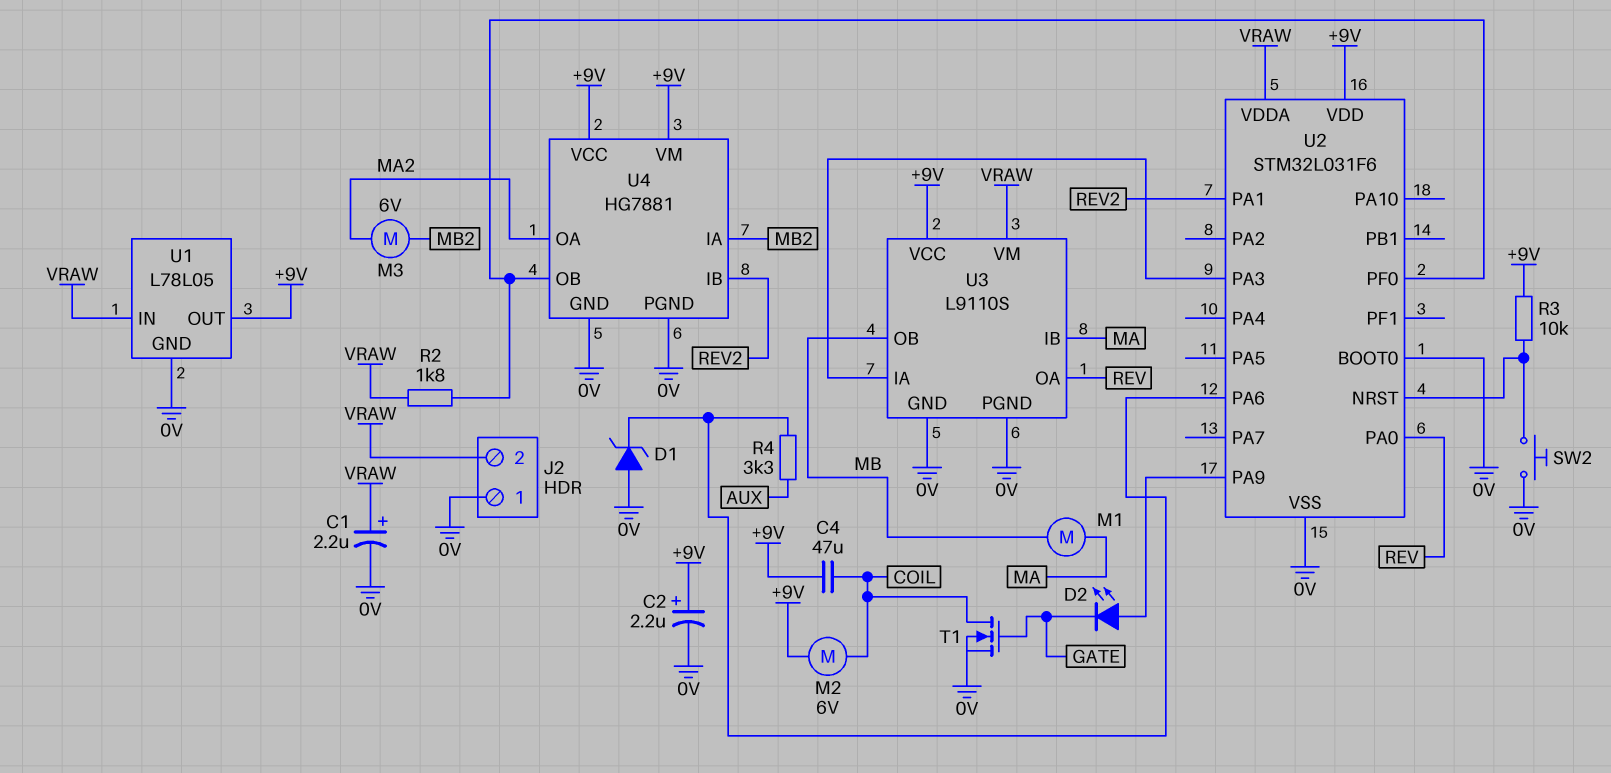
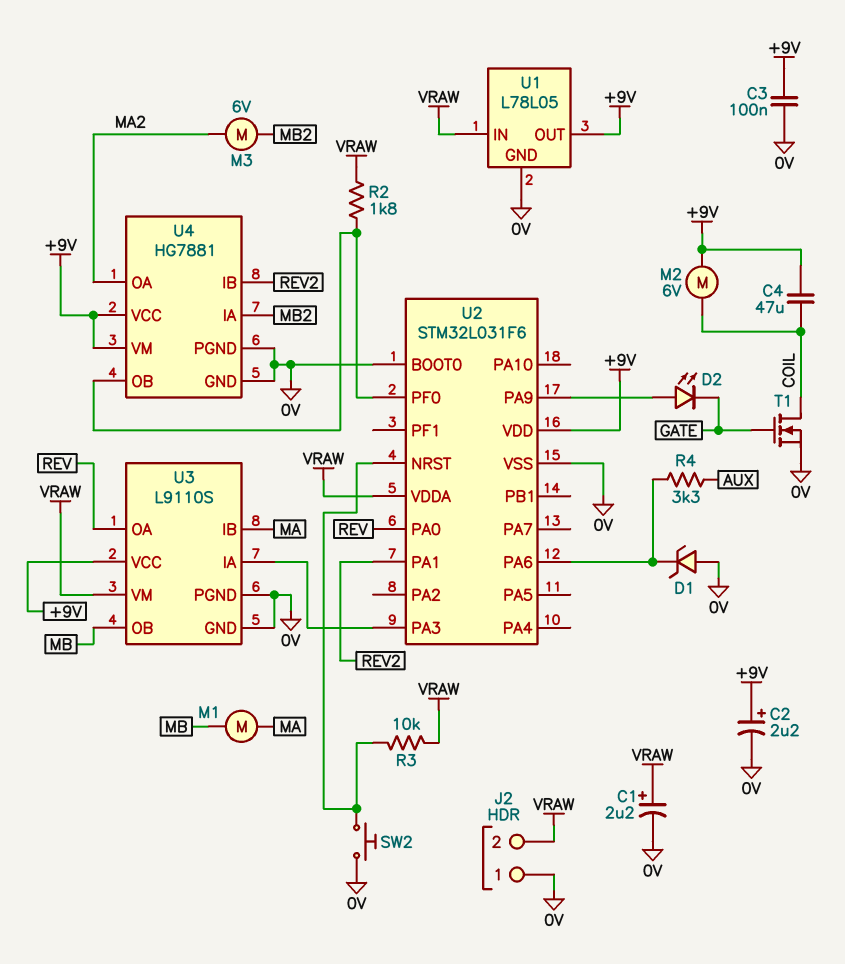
C3: none -> 100nF (+9V, 0V)
R3: 10k (+9V, U2/NRST) -> 10k (U2/NRST, VRAW)

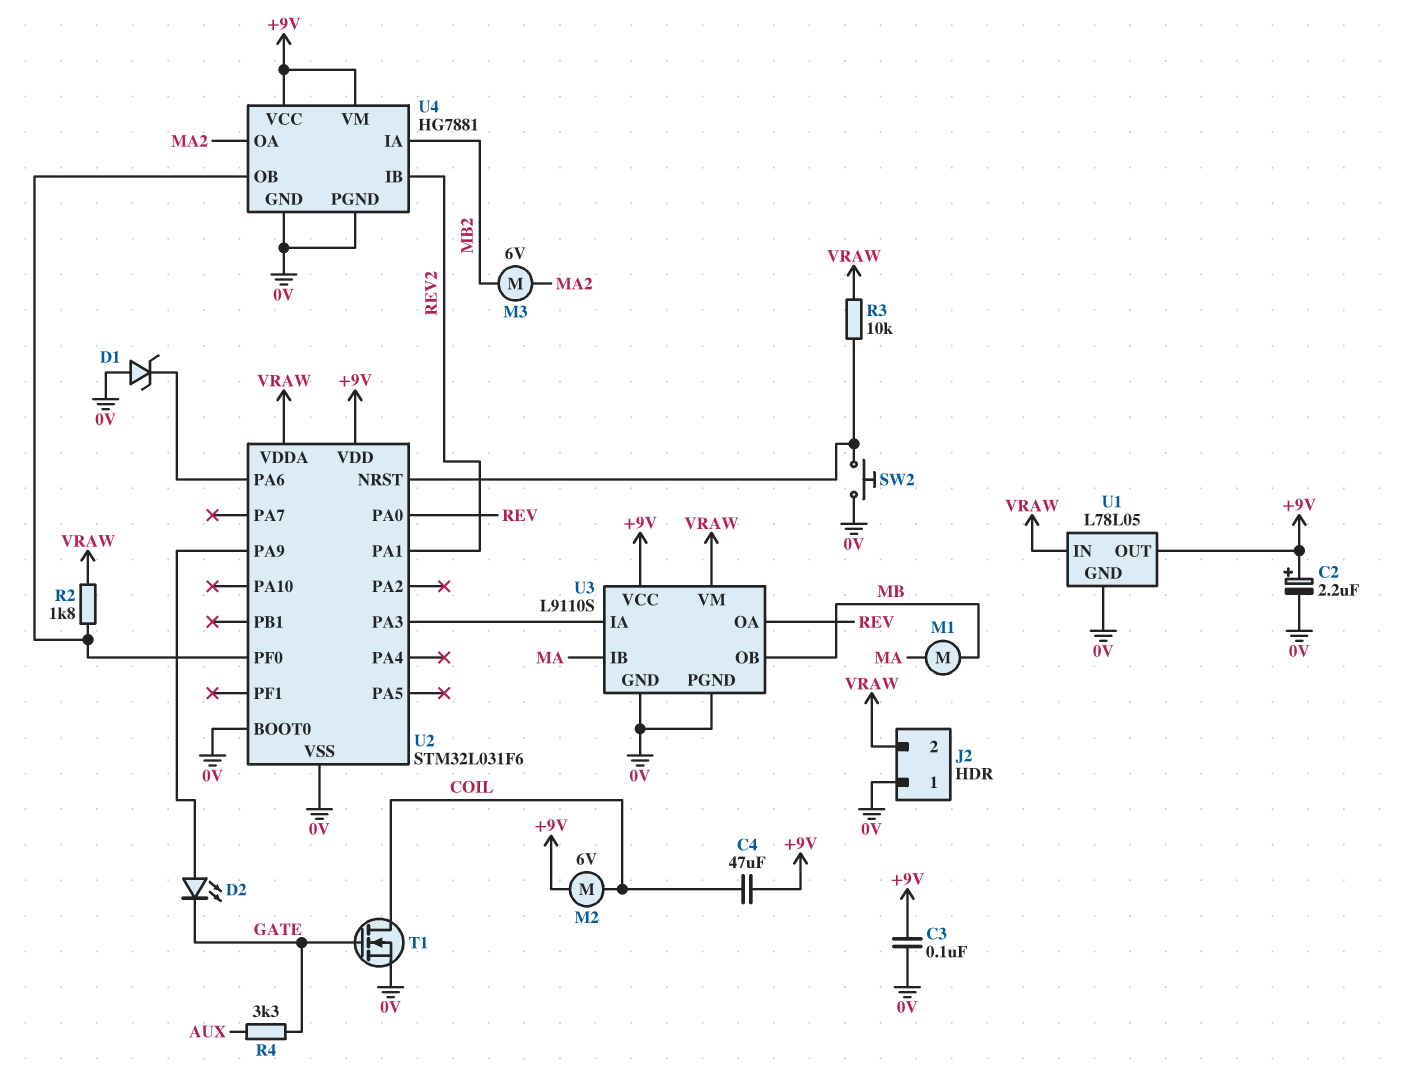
C1: 2.2uF (plus VRAW, minus 0V) -> none
R4: 3.3k (AUX, U2/PA6) -> 3.3k (AUX, GATE)

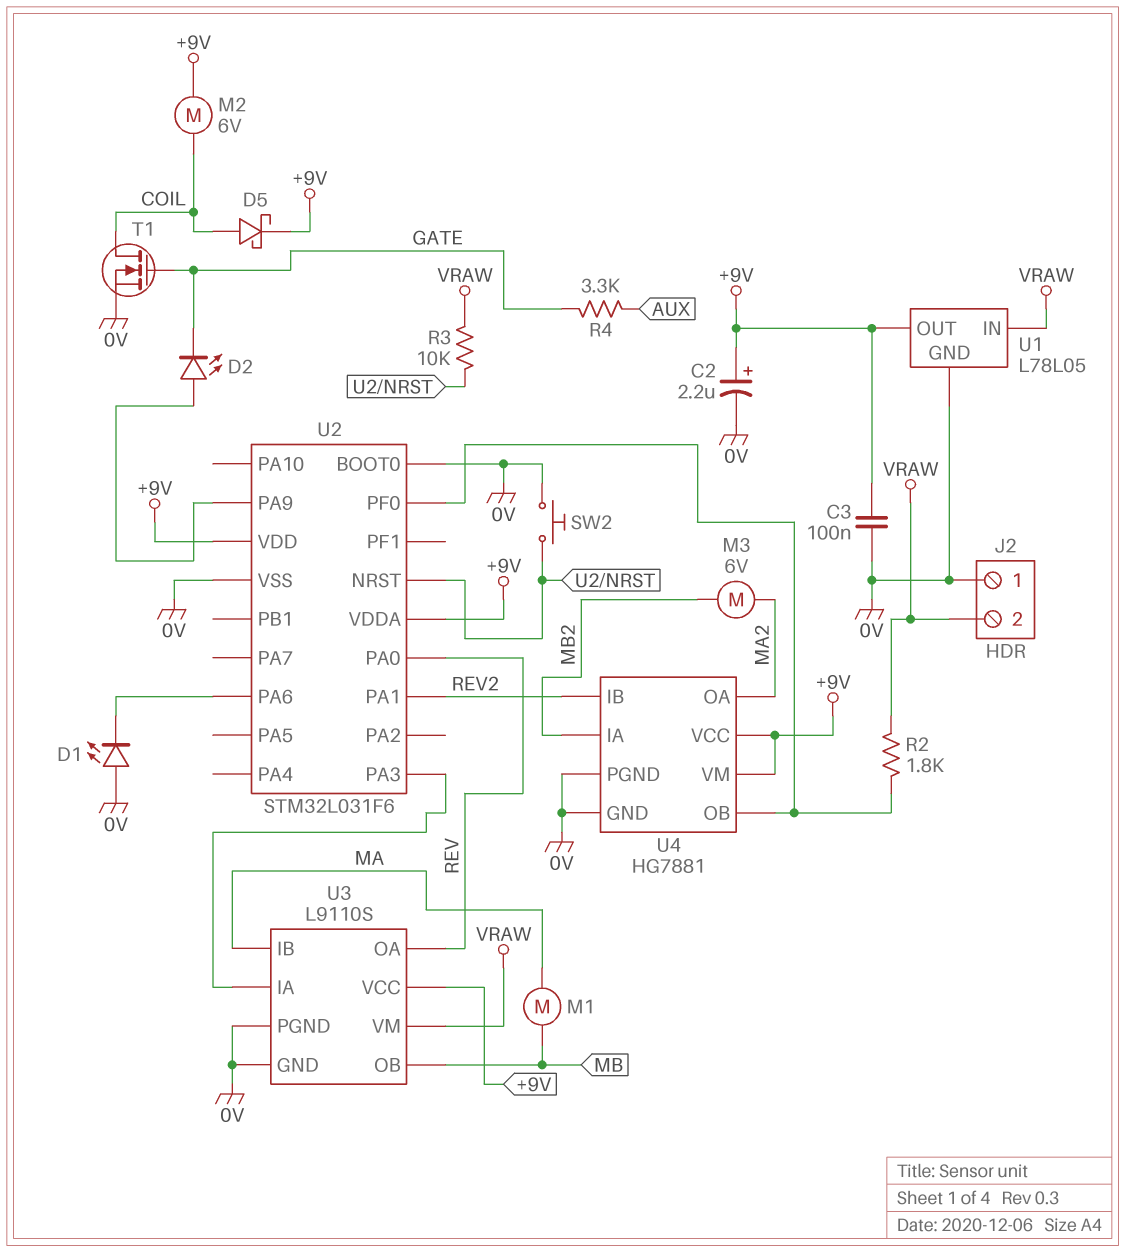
C4: 47uF (+9V, COIL) -> none
D1: zener (A 0V, K U2/PA6) -> LED (A 0V, K U2/PA6)
D5: none -> schottky (A COIL, K +9V)
U2 pin VDDA: VRAW -> +9V

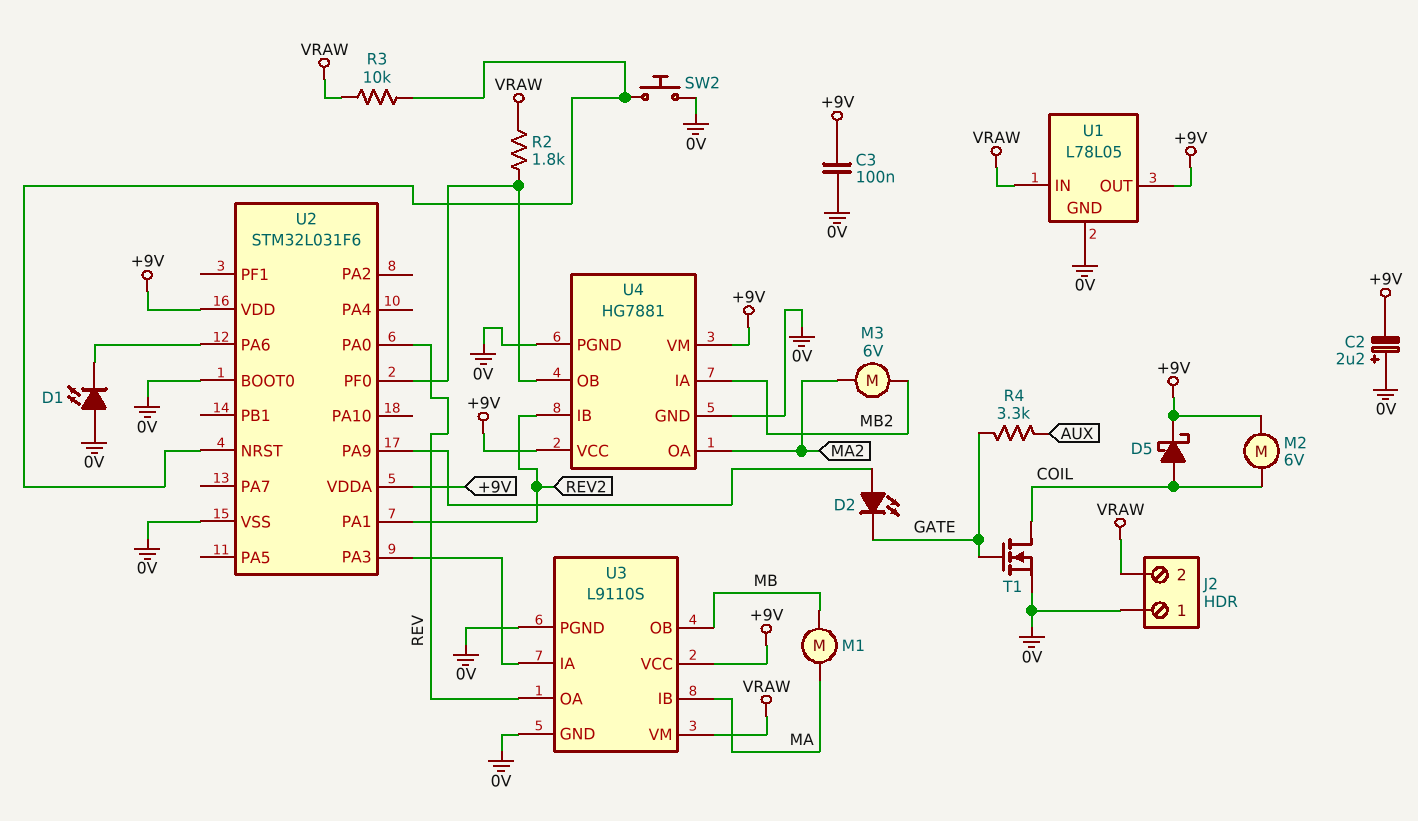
C2: 2.2uF (plus +9V, minus 0V) -> 2.2uF (plus 0V, minus +9V)

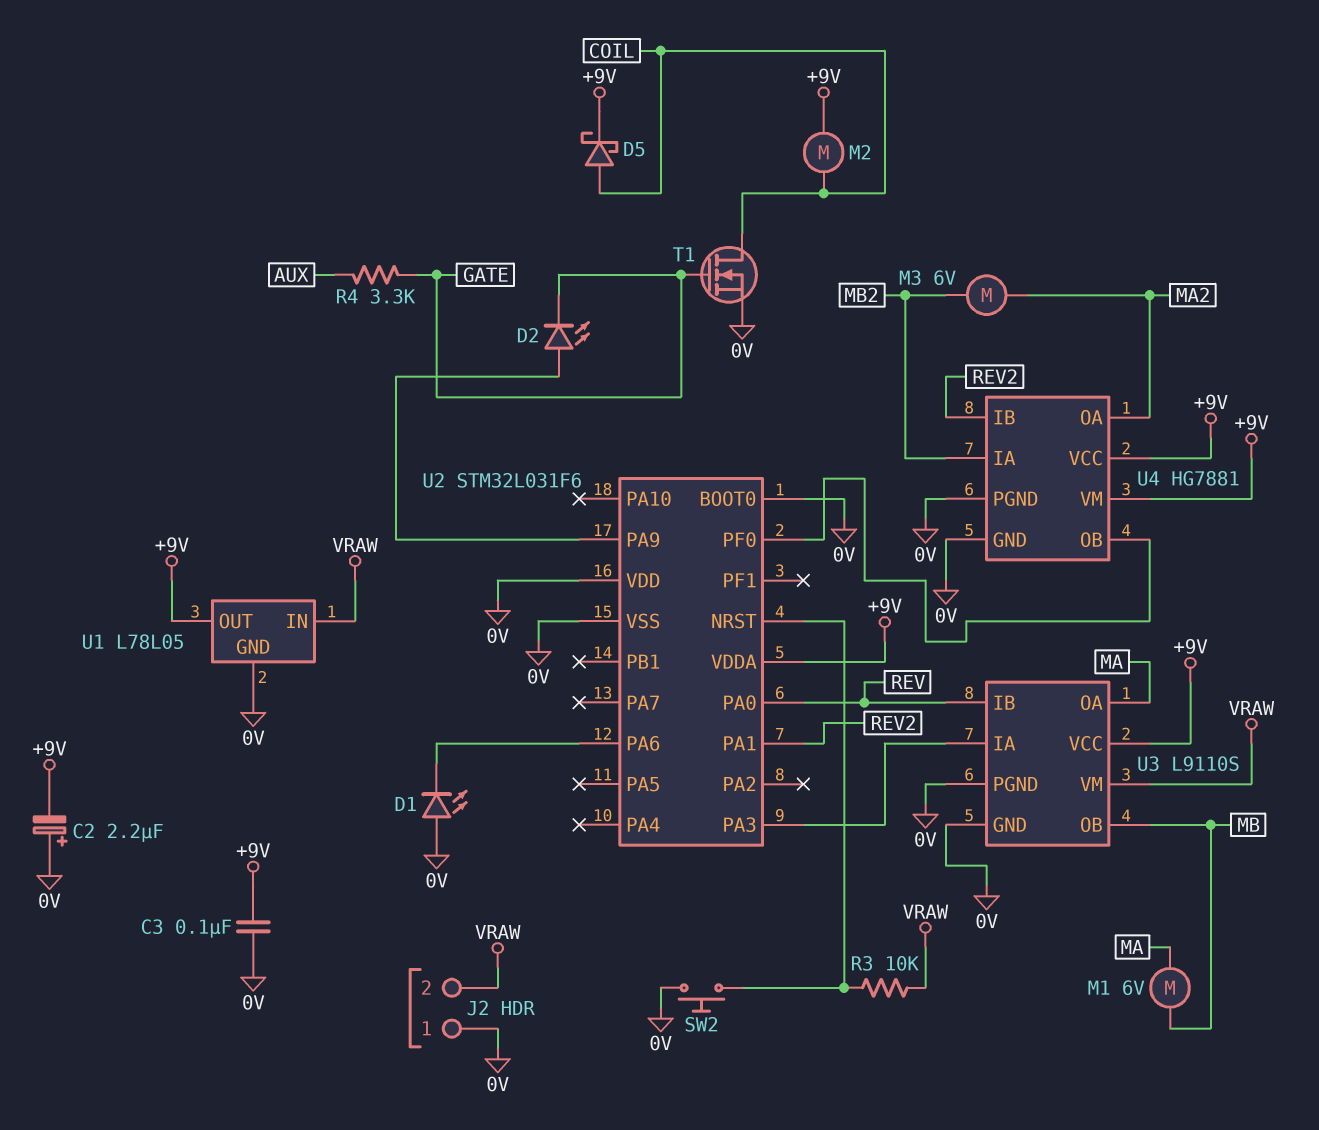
M1: motor (MA, MB) -> motor 6V (MA, MB)
M2: motor 6V (+9V, COIL) -> motor (+9V, COIL)
R2: 1.8k (U2/PF0, VRAW) -> none
U2 pin VDD: +9V -> 0V
U3 pin IB: MA -> REV
U3 pin OA: REV -> MA

